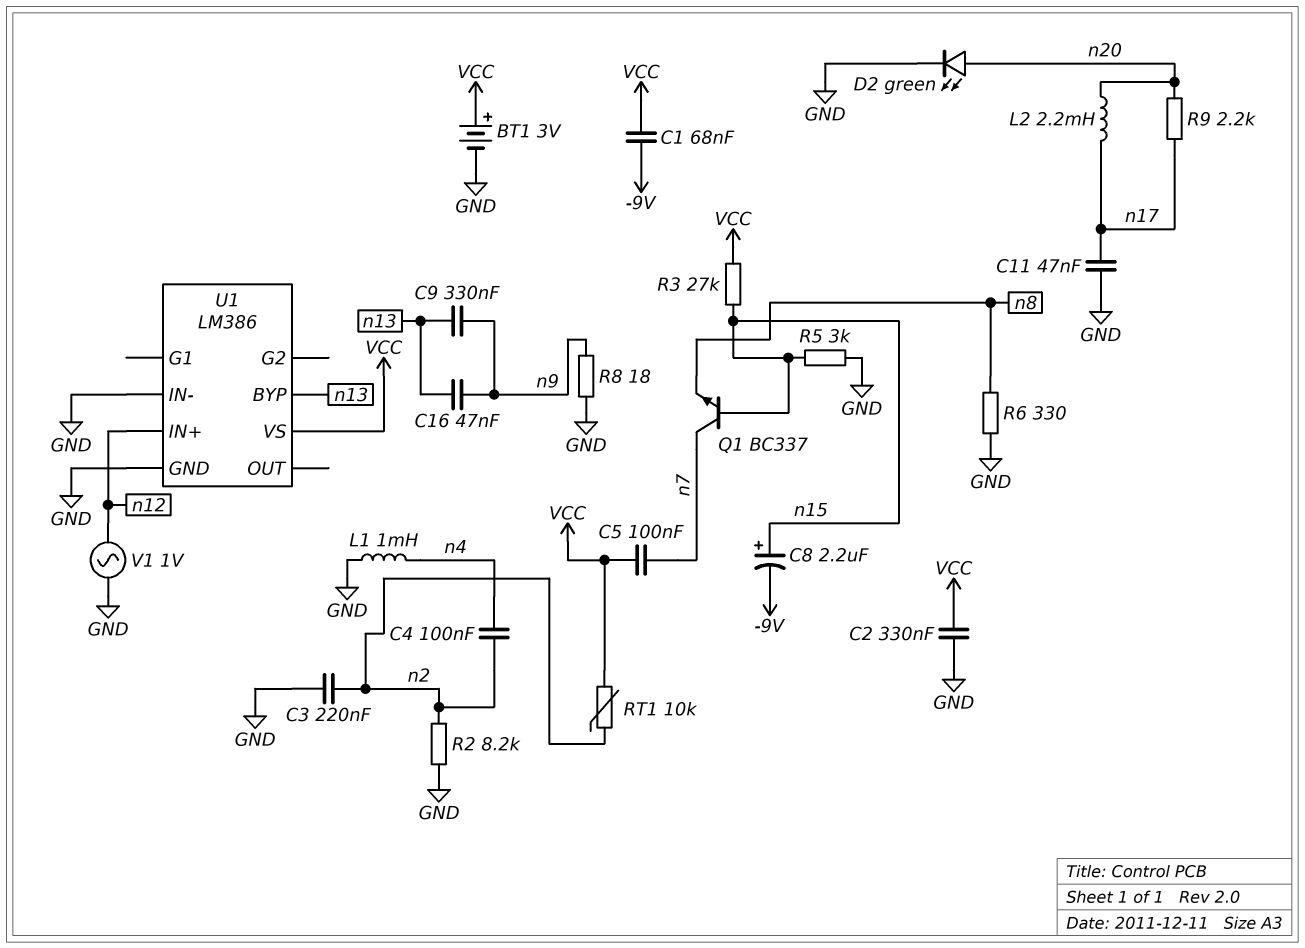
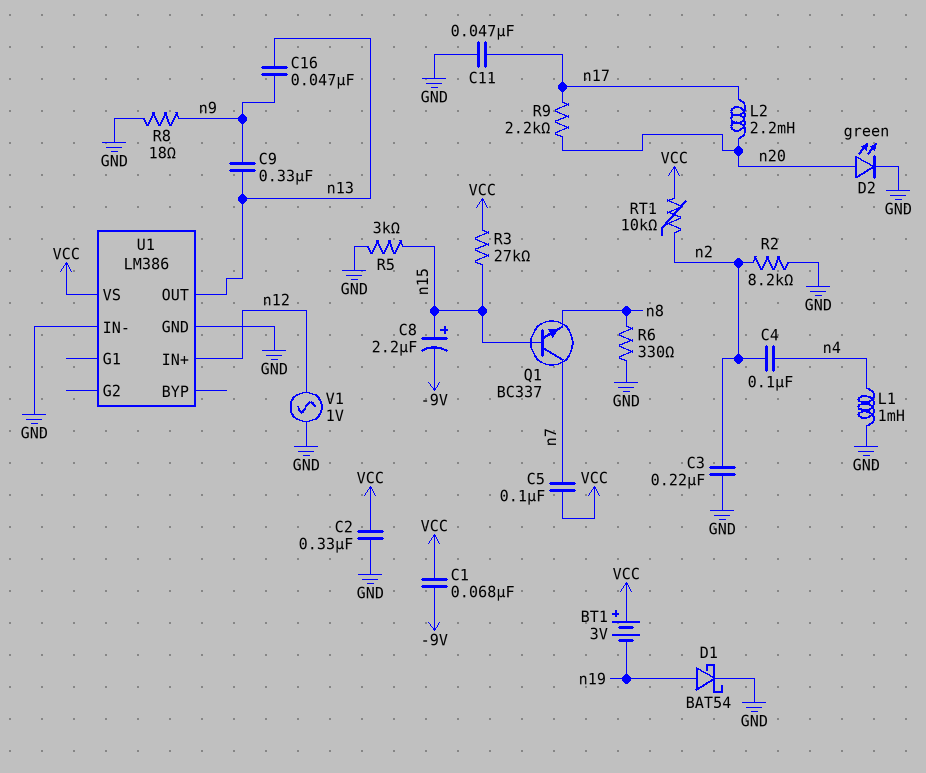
BT1: 3V (plus VCC, minus GND) -> 3V (plus VCC, minus n19)
D1: none -> schottky BAT54 (A n19, K GND)
U1 pin BYP: n13 -> none
U1 pin OUT: none -> n13

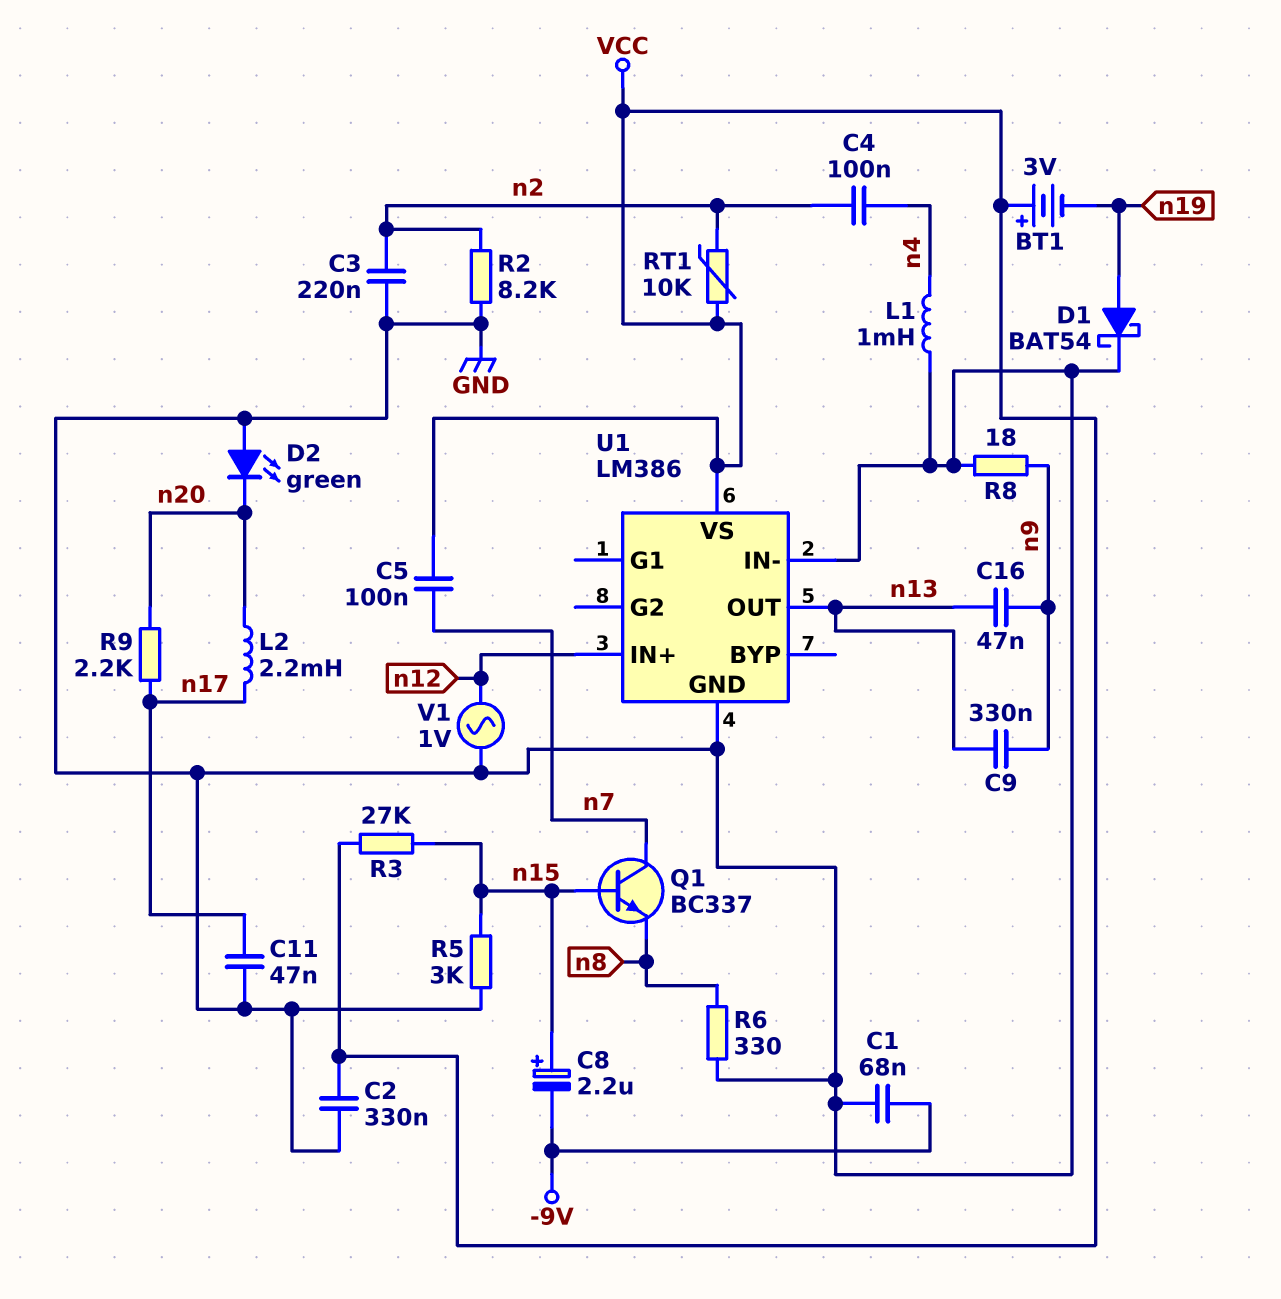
C1: 68nF (-9V, VCC) -> 68nF (-9V, GND)
D2: LED green (A n20, K GND) -> LED green (A GND, K n20)

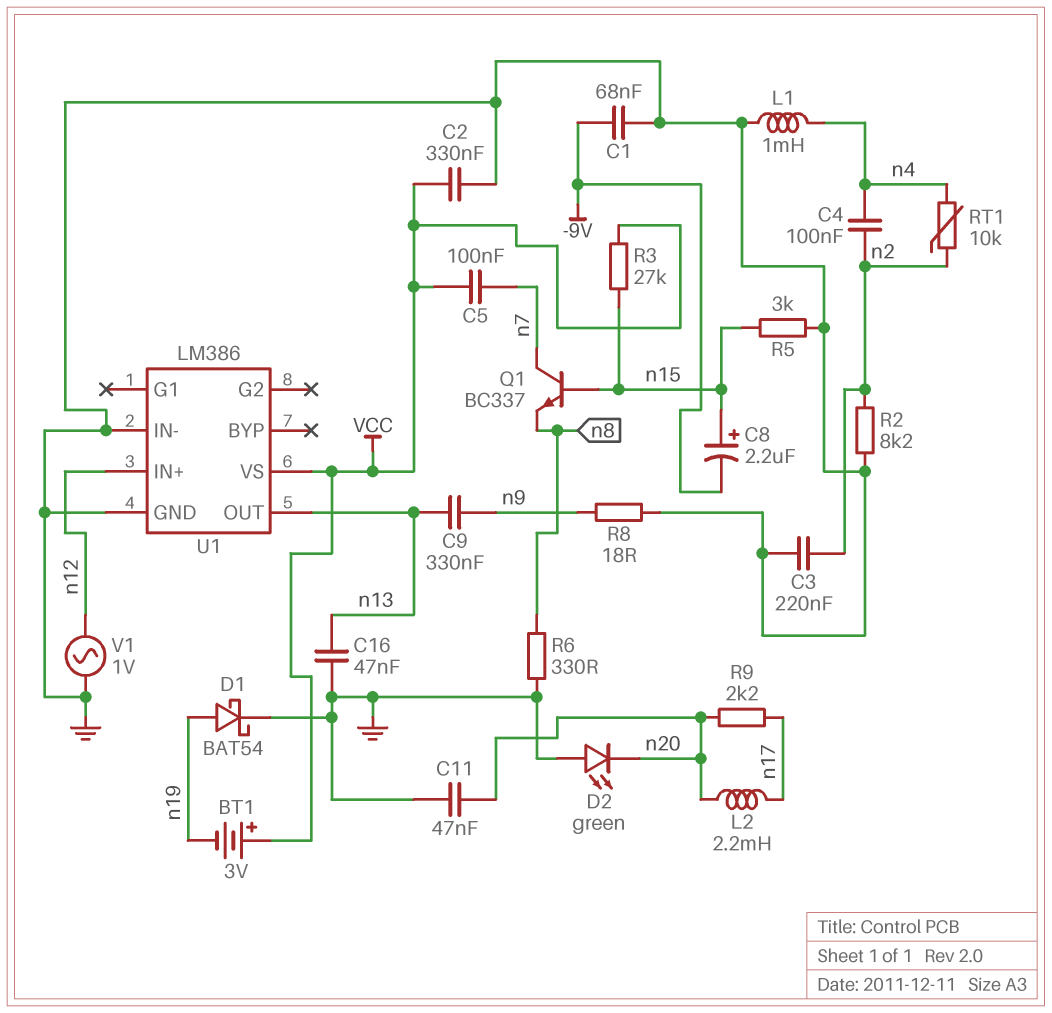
C11: 47nF (GND, n17) -> 47nF (GND, n20)
C16: 47nF (n9, n13) -> 47nF (GND, n13)
RT1: 10k (VCC, n2) -> 10k (n2, n4)

